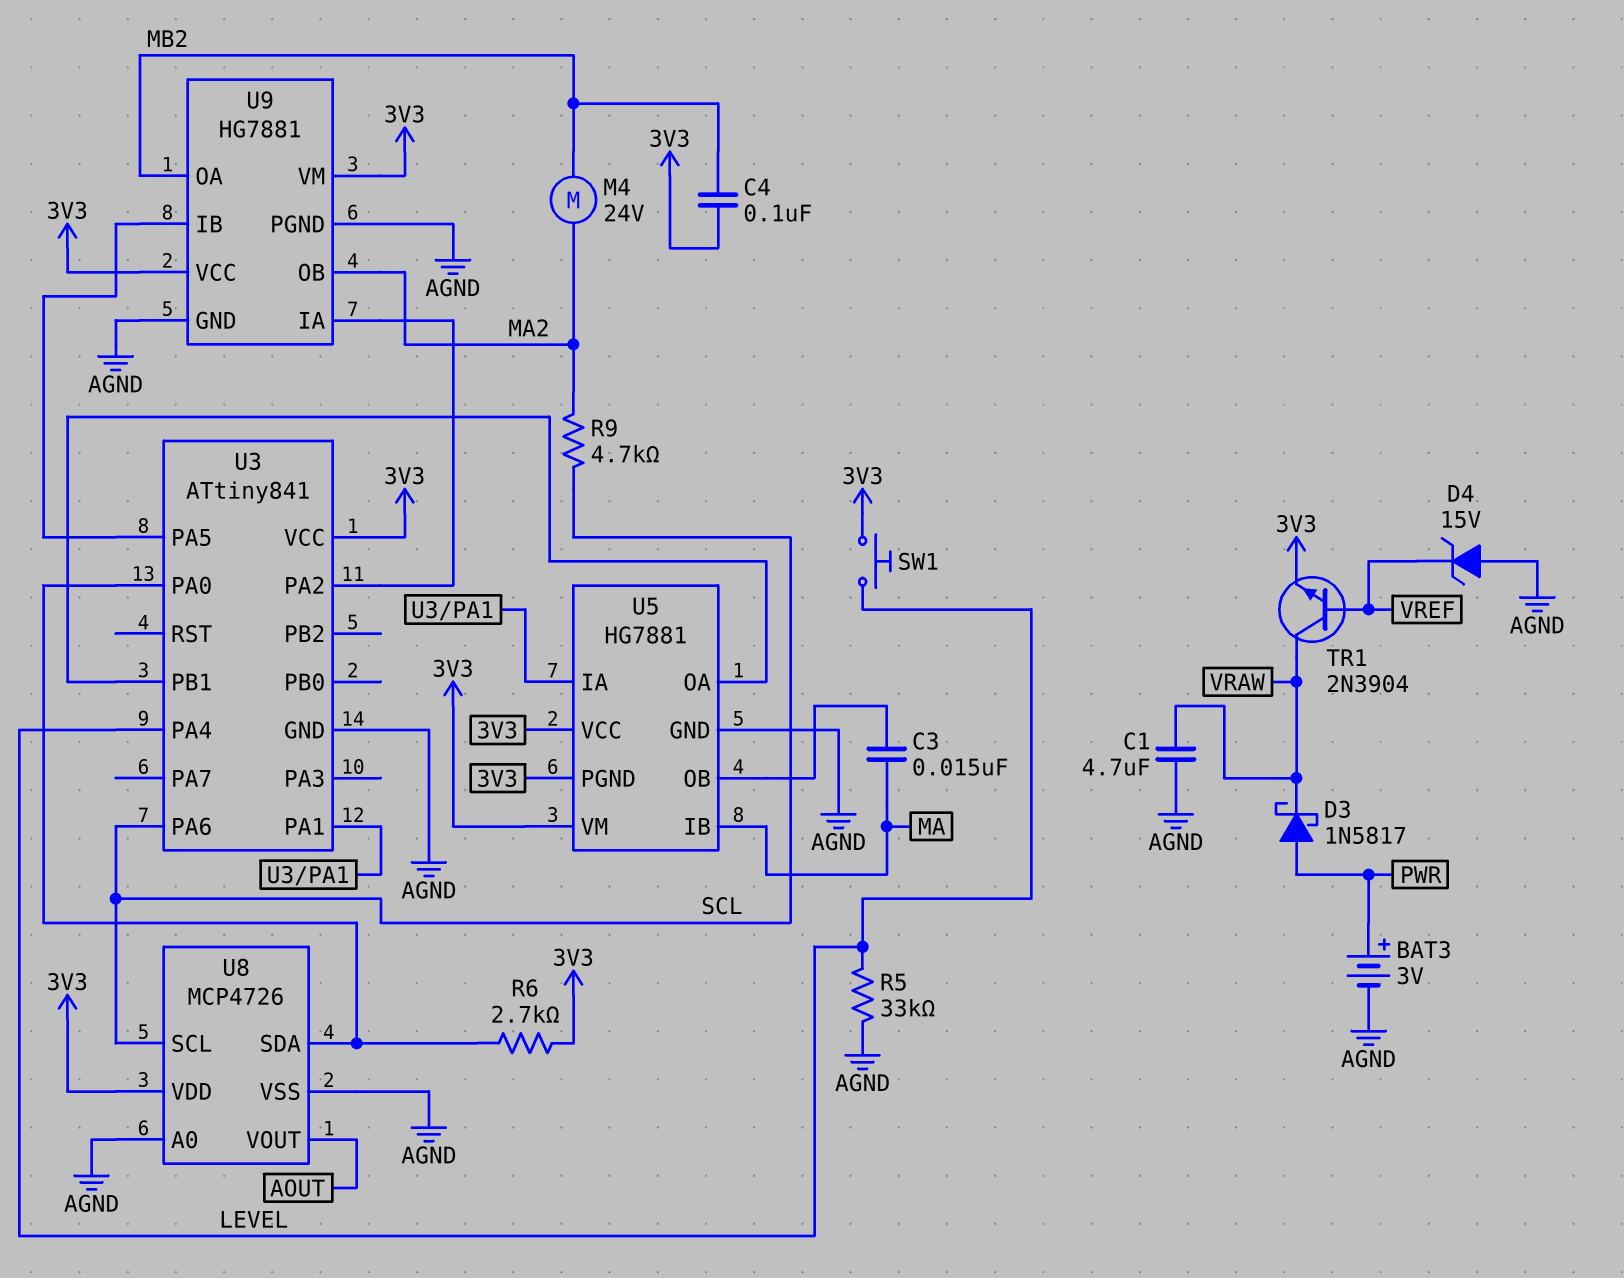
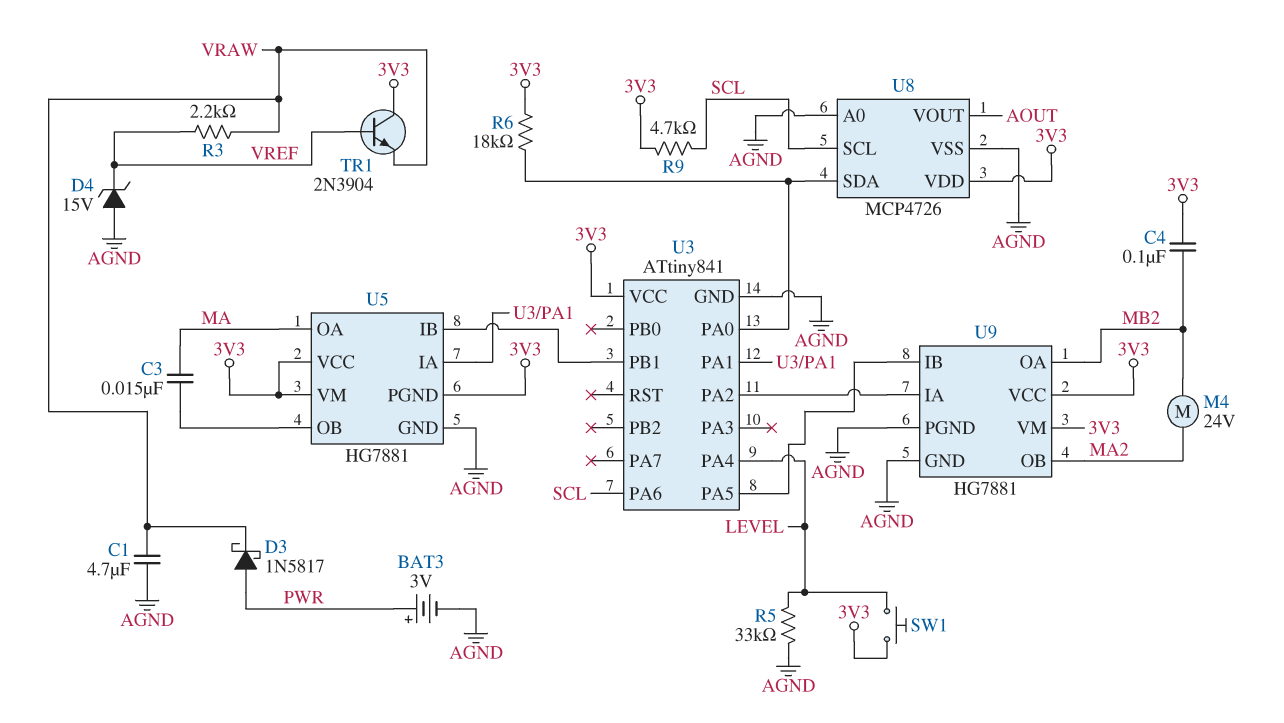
R3: none -> 2.2k (VRAW, VREF)
R6: 2.7k (3V3, U3/PA0) -> 18k (3V3, U3/PA0)
R9: 4.7k (MA2, SCL) -> 4.7k (3V3, SCL)
TR1: NPN 2N3904 (B VREF, C VRAW, E 3V3) -> NPN 2N3904 (B VREF, C 3V3, E VRAW)
U5 pin IB: MA -> U3/PB1
U5 pin OA: U3/PB1 -> MA

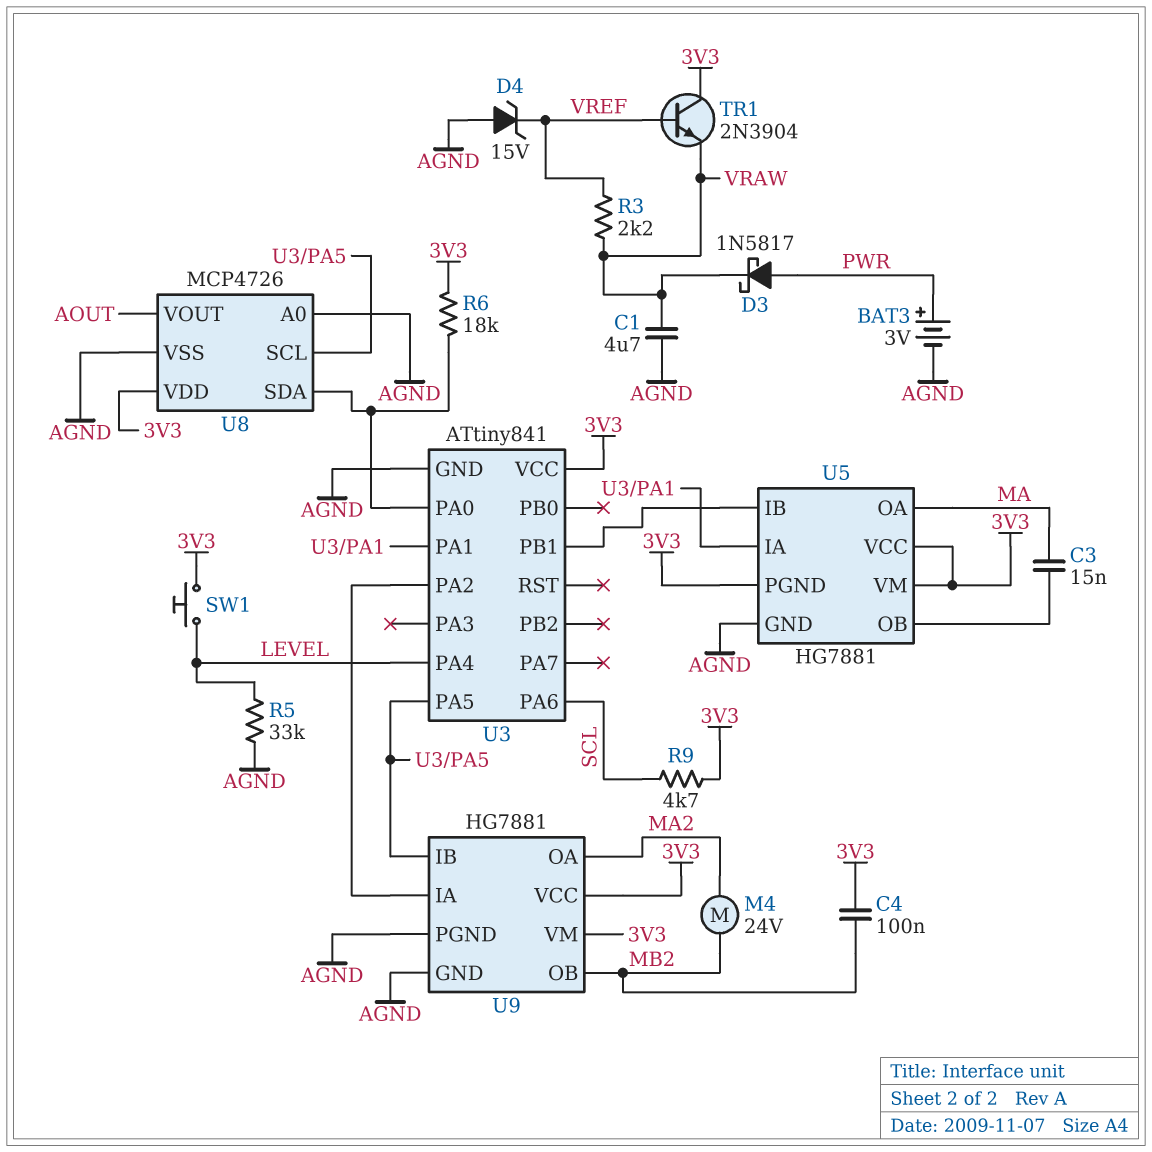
U8 pin SCL: SCL -> U3/PA5
U9 pin OA: MB2 -> MA2
U9 pin OB: MA2 -> MB2

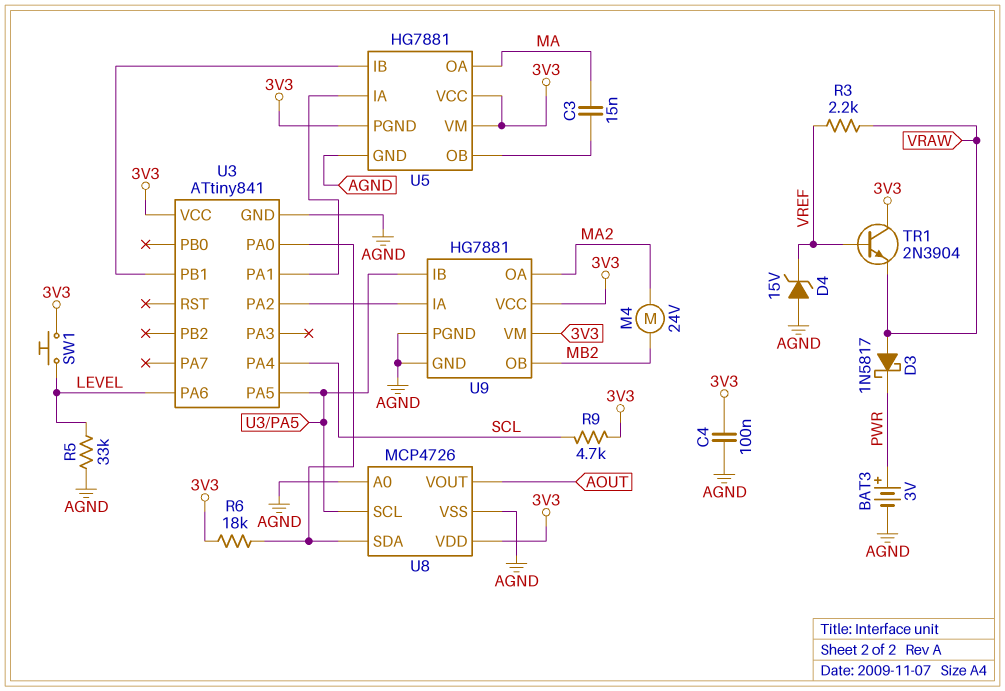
C1: 4.7uF (AGND, VRAW) -> none
C4: 100nF (3V3, MB2) -> 100nF (3V3, AGND)
D3: schottky 1N5817 (A PWR, K VRAW) -> schottky 1N5817 (A VRAW, K PWR)
U3 pin PA4: LEVEL -> SCL
U3 pin PA6: SCL -> LEVEL

